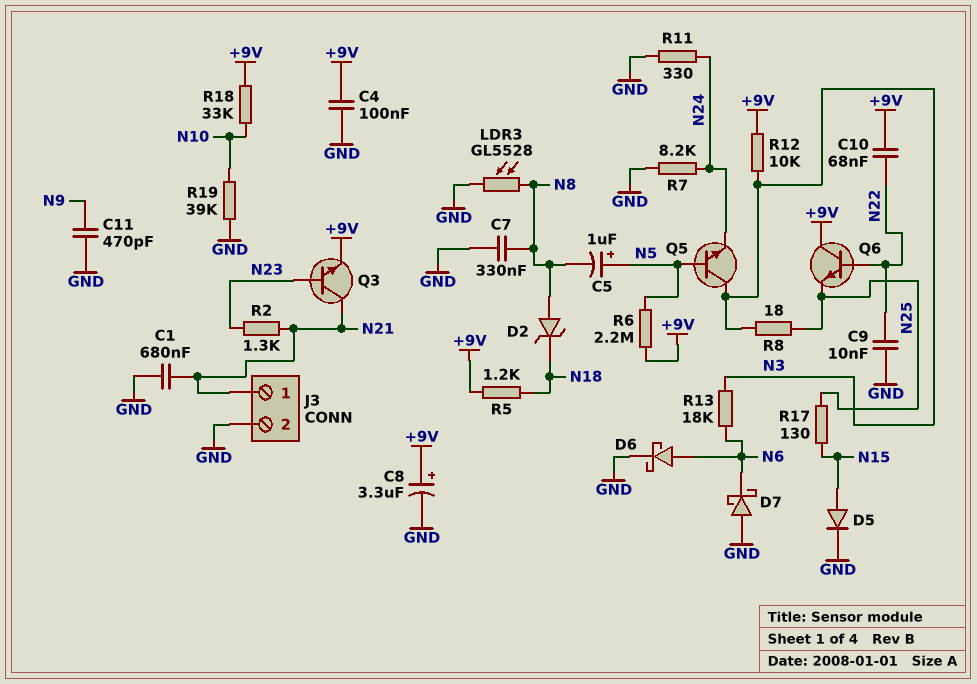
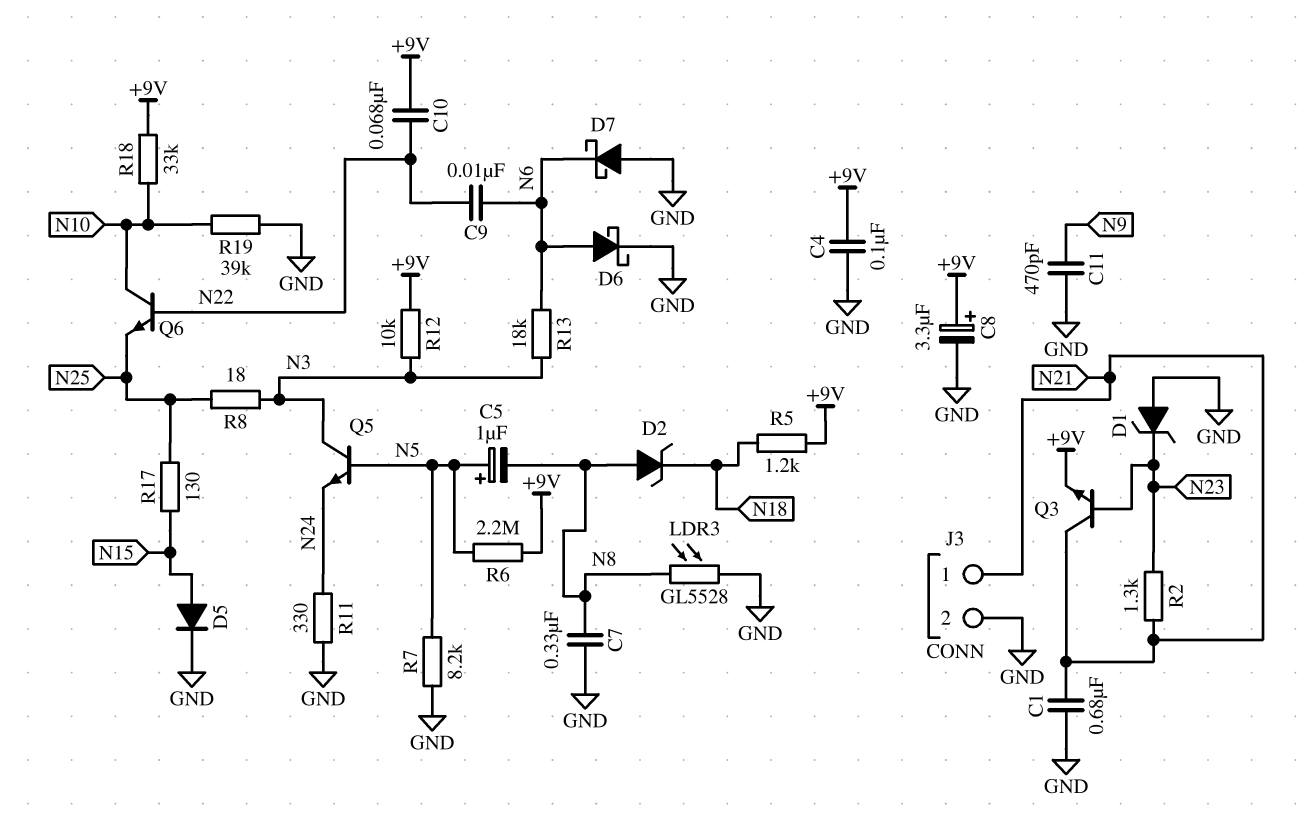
C9: 10nF (GND, N22) -> 10nF (N6, N22)
D1: none -> zener (A GND, K N23)
Q6: NPN (B N22, C +9V, E N25) -> NPN (B N22, C N10, E N25)
R7: 8.2k (GND, N24) -> 8.2k (GND, N5)

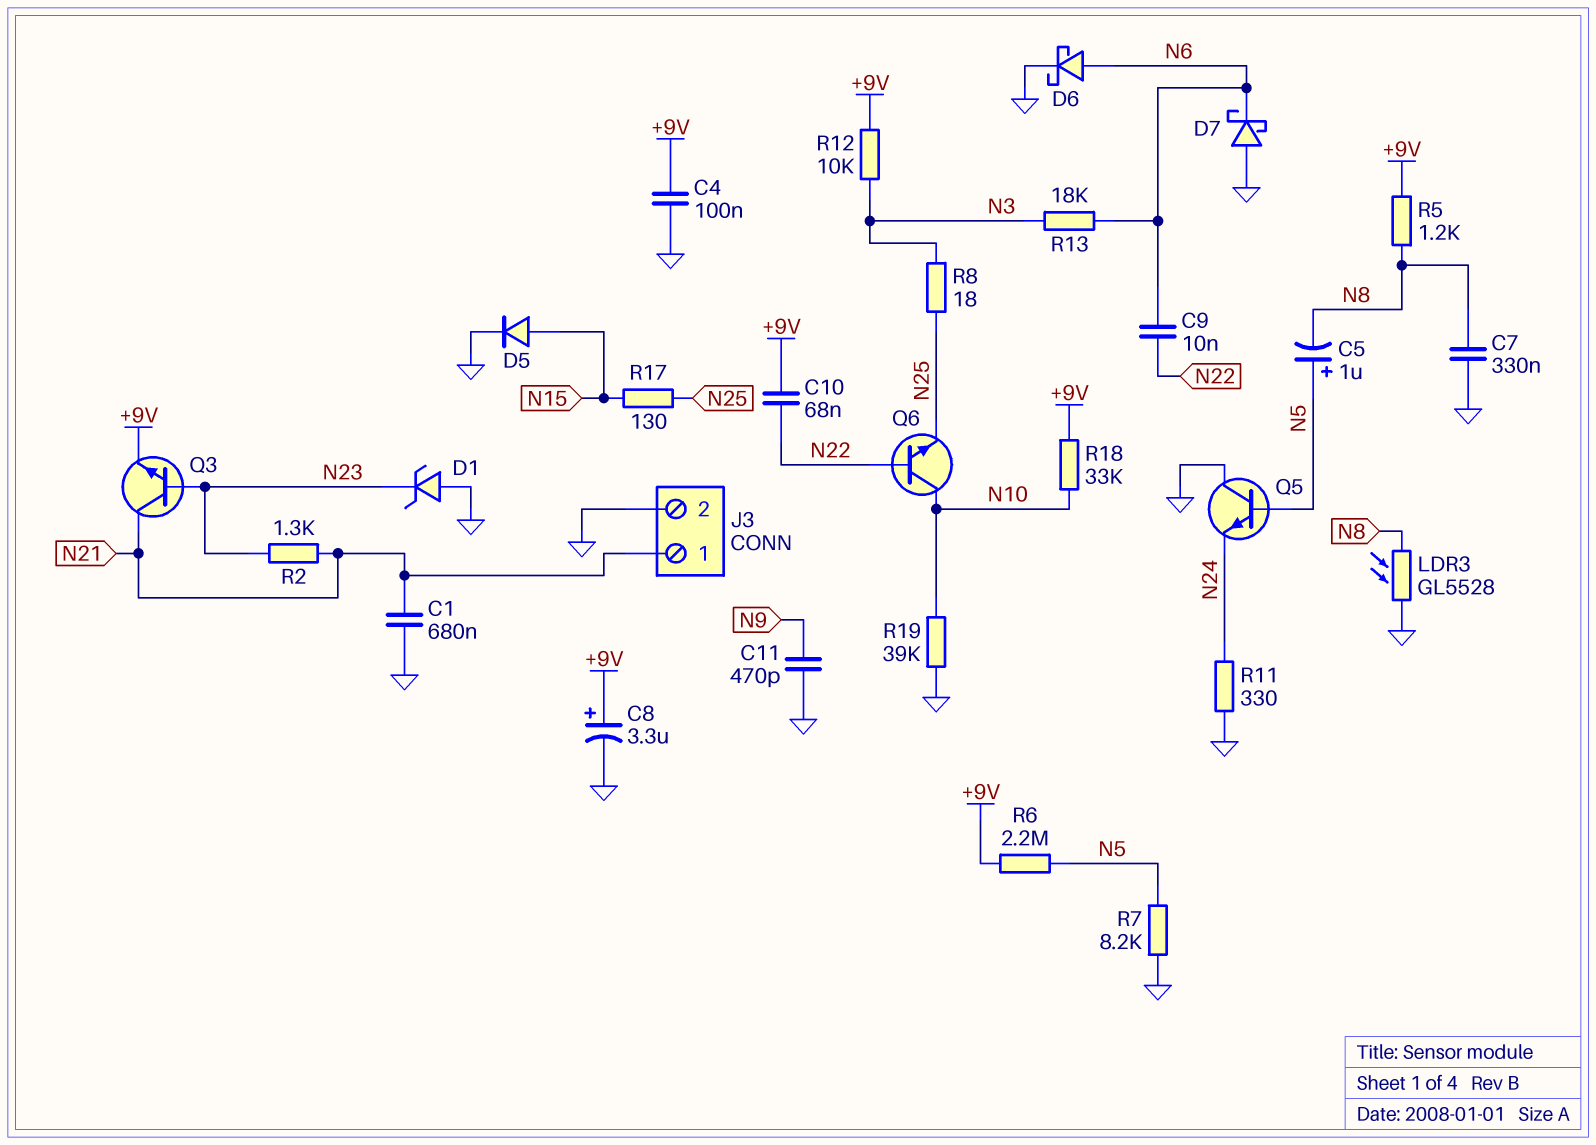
D2: zener (A N8, K N18) -> none
Q5: NPN (B N5, C N3, E N24) -> NPN (B N5, C GND, E N24)
R5: 1.2k (+9V, N18) -> 1.2k (+9V, N8)

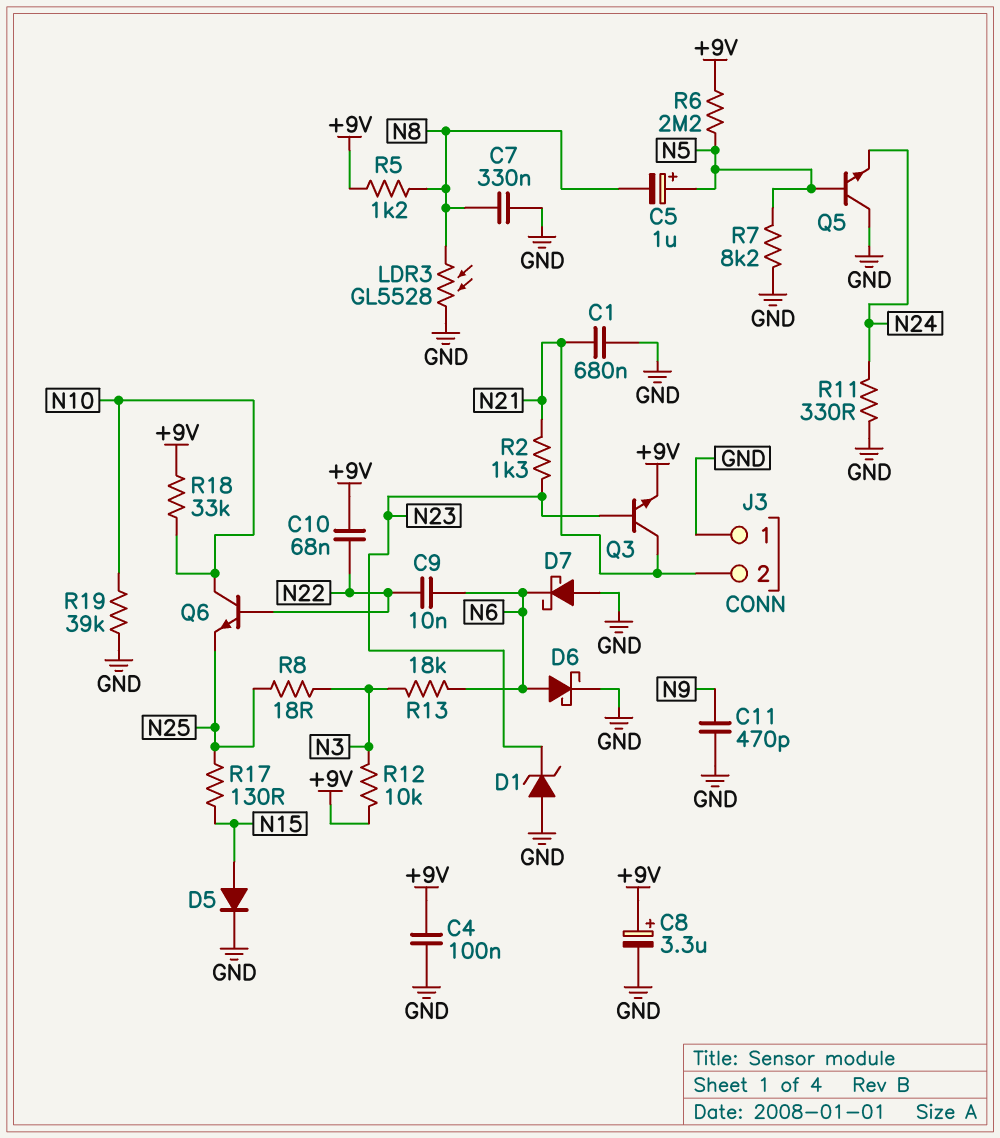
J3 pin 1: N21 -> GND
J3 pin 2: GND -> N21

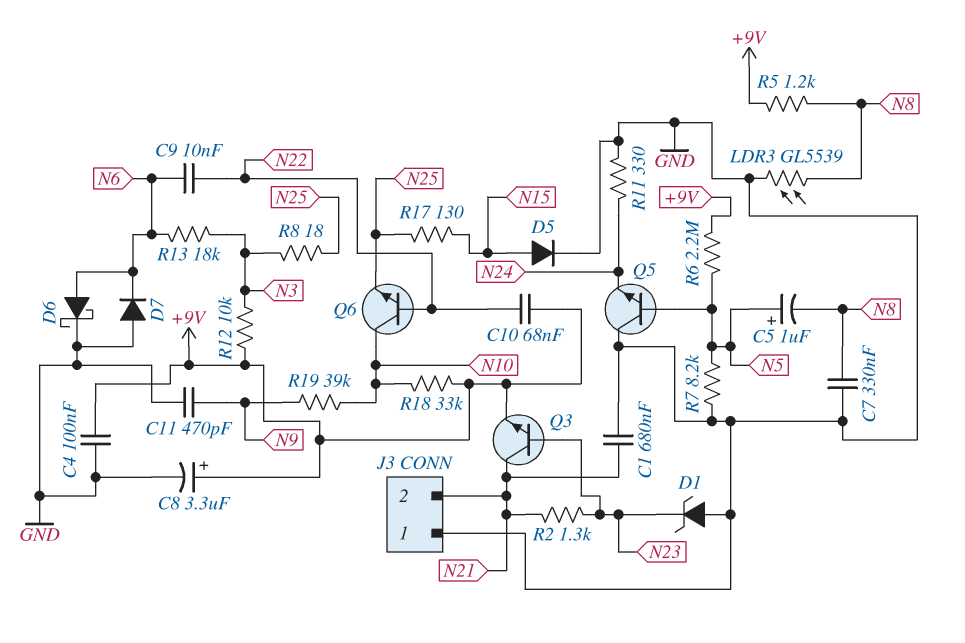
D7: schottky (A GND, K N6) -> diode (A GND, K N6)
LDR3: GL5528 (GND, N8) -> GL5539 (GND, N8)
R19: 39k (GND, N10) -> 39k (N9, N10)

